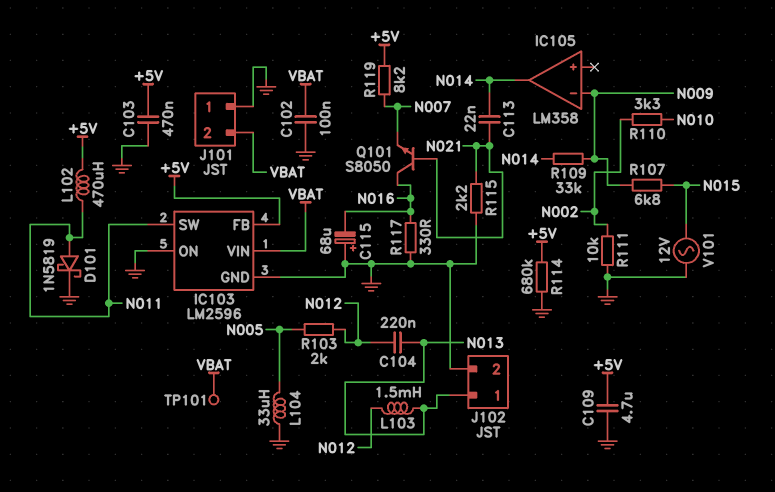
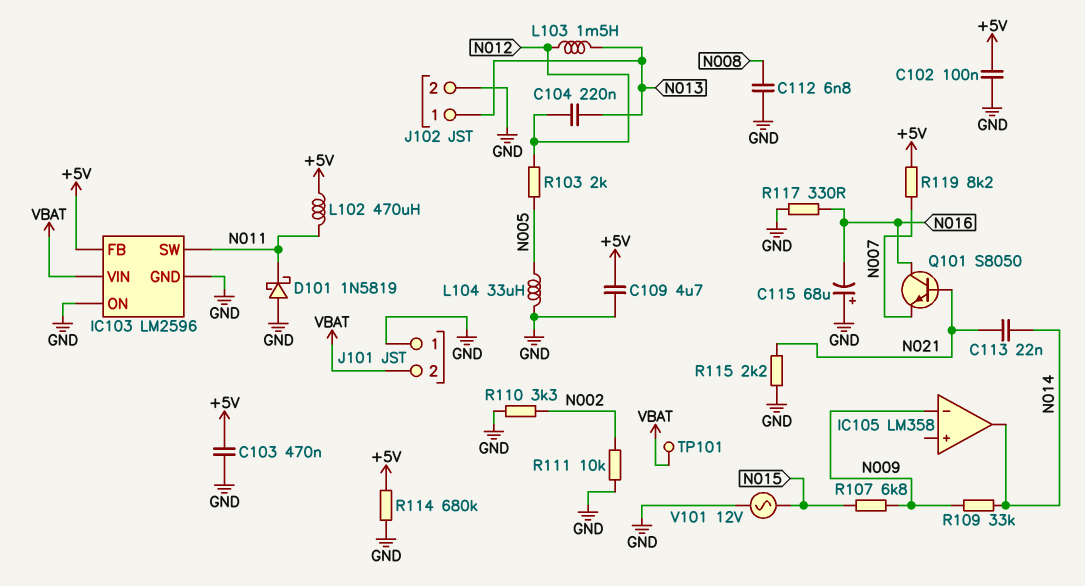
C102: 100nF (GND, VBAT) -> 100nF (+5V, GND)
C112: none -> 6.8nF (GND, N008)
D101: schottky 1N5819 (A N011, K GND) -> schottky 1N5819 (A GND, K N011)
R110: 3.3k (N002, N010) -> 3.3k (GND, N002)

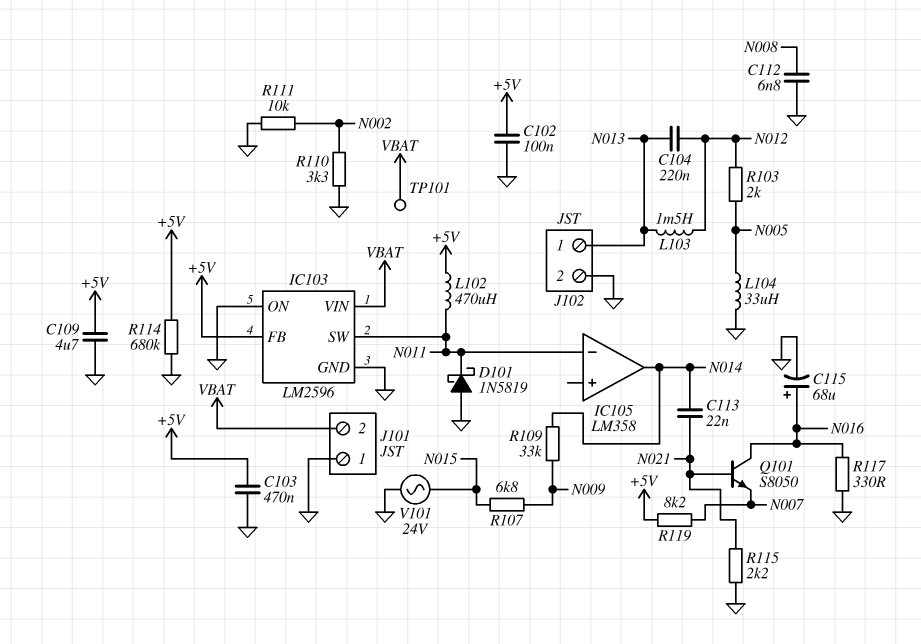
C115: 68uF (plus GND, minus N016) -> 68uF (plus N016, minus GND)
IC105 pin in-: N009 -> N011
V101: AC 12V (GND, N015) -> AC 24V (GND, N015)

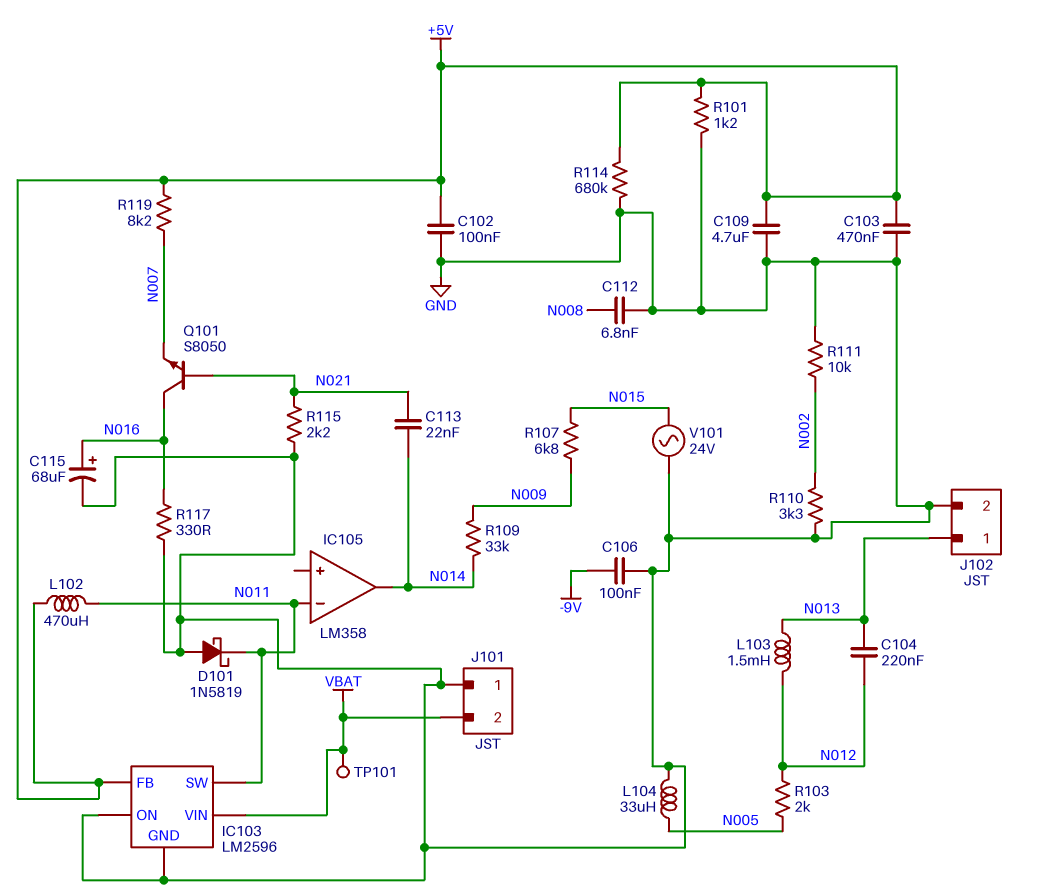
C106: none -> 100nF (-9V, GND)
R101: none -> 1.2k (+5V, GND)

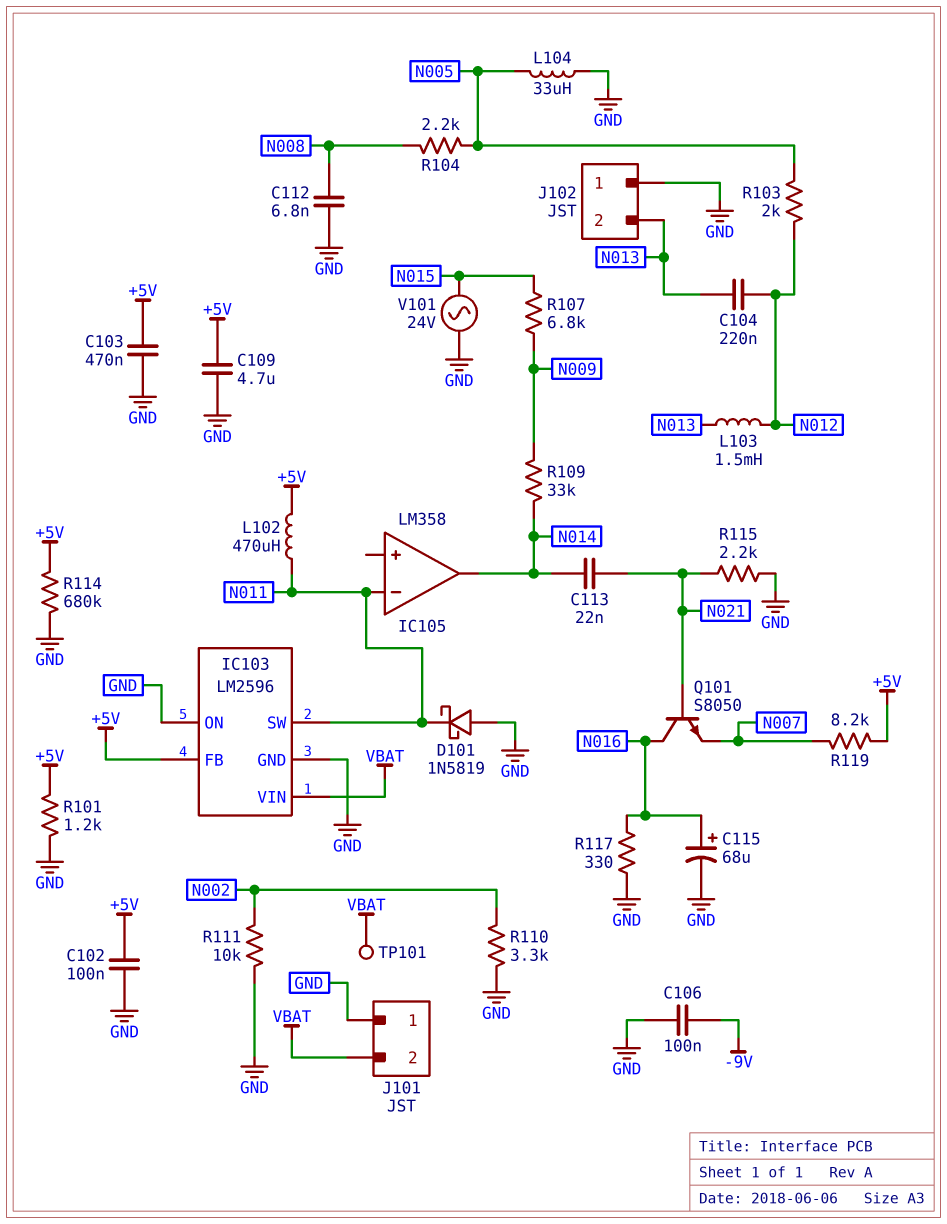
J102 pin 1: N013 -> GND
J102 pin 2: GND -> N013
R104: none -> 2.2k (N005, N008)

